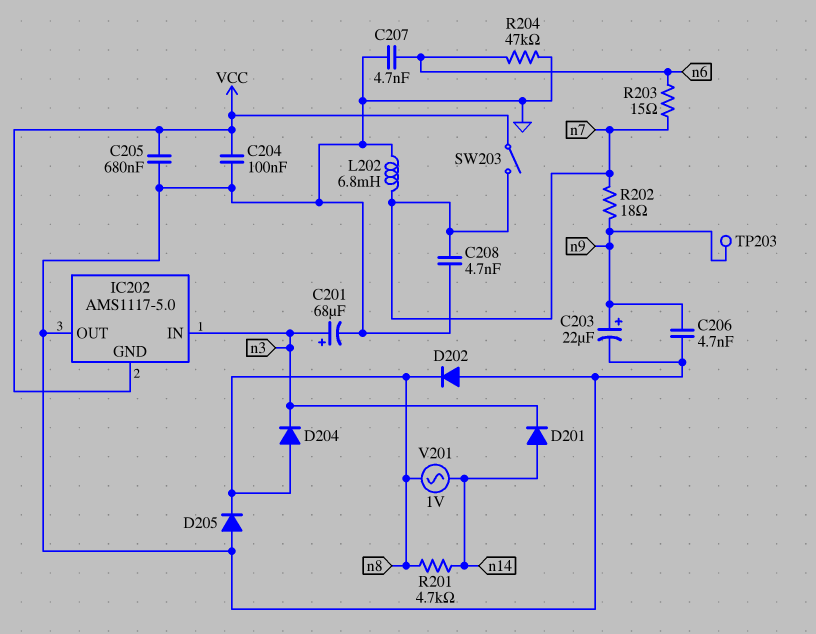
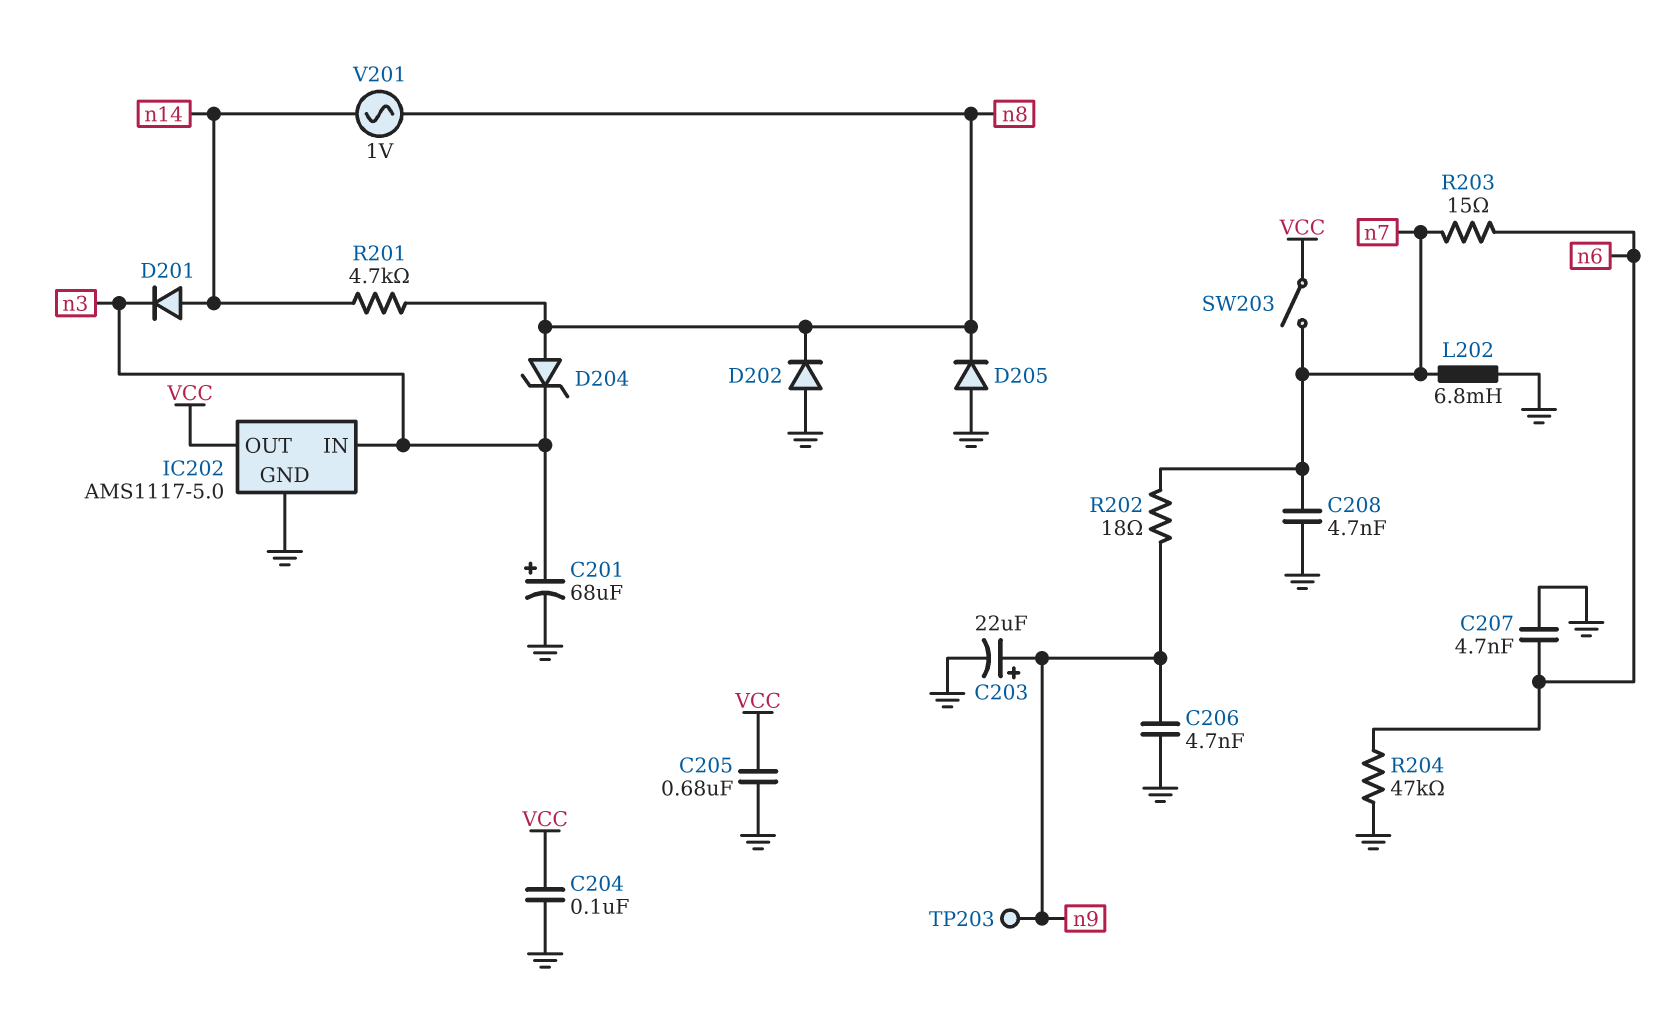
D204: diode (A n8, K n3) -> zener (A n8, K n3)
IC202 pin GND: VCC -> GND
IC202 pin OUT: GND -> VCC

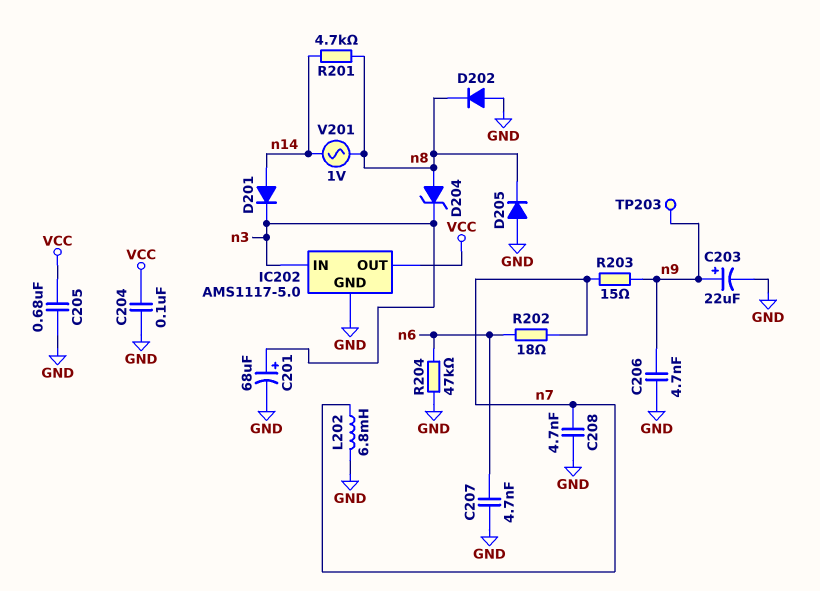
R202: 18 (n7, n9) -> 18 (n6, n7)
R203: 15 (n6, n7) -> 15 (n7, n9)
SW203: switch (VCC, n7) -> none

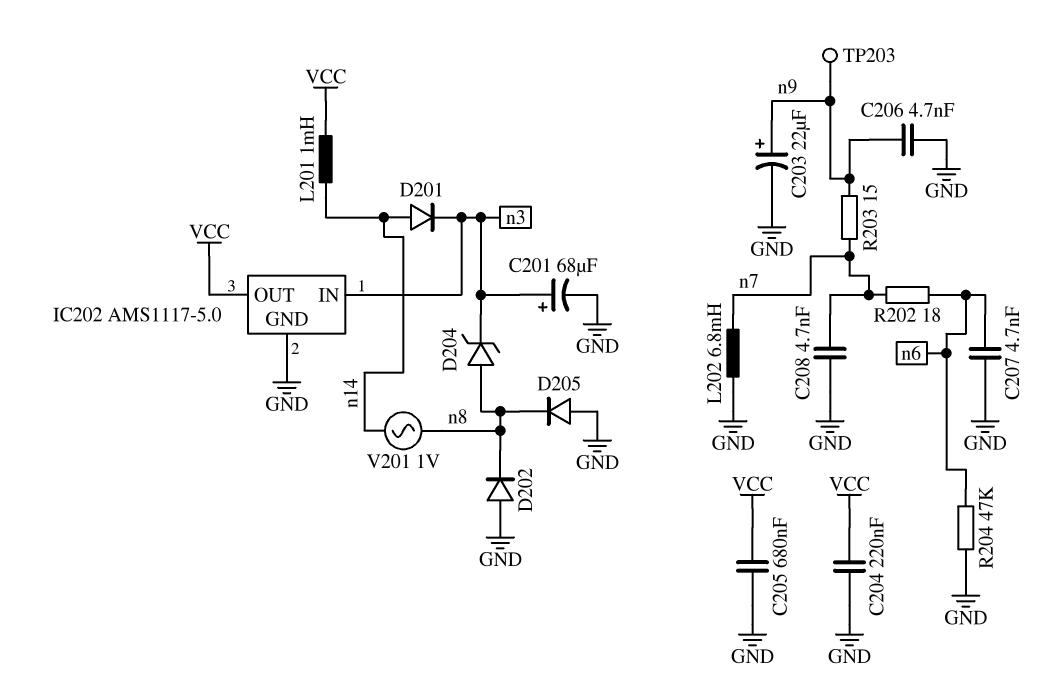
C204: 100nF (GND, VCC) -> 220nF (GND, VCC)
L201: none -> 1mH (VCC, n14)
R201: 4.7k (n8, n14) -> none

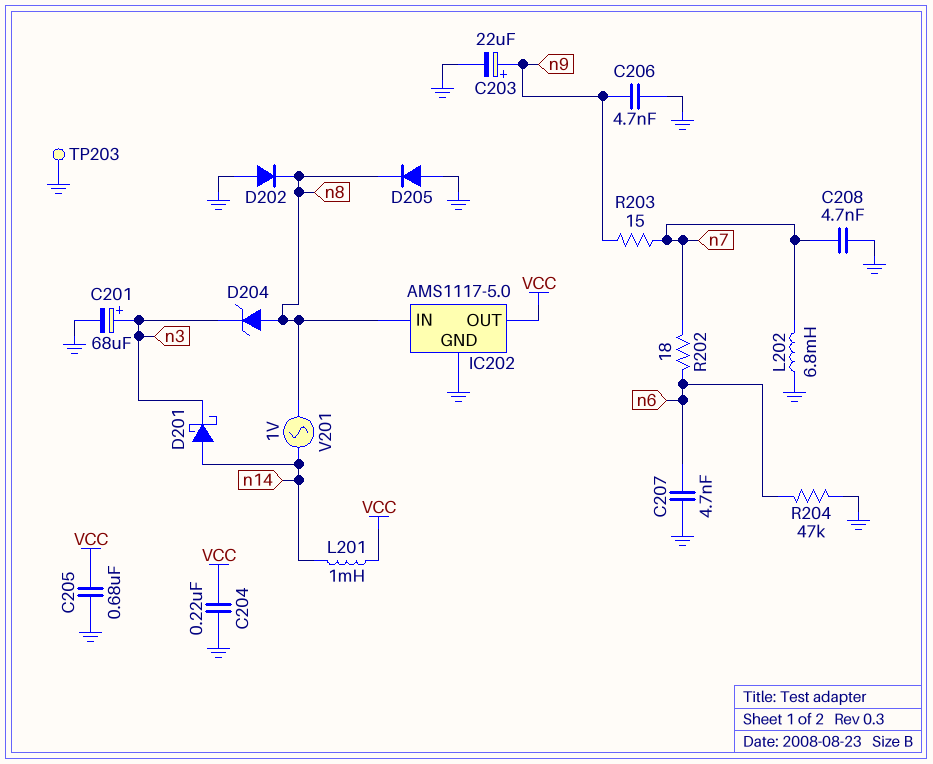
D201: diode (A n14, K n3) -> schottky (A n14, K n3)
IC202 pin IN: n3 -> n8
TP203: test point (n9) -> test point (GND)

